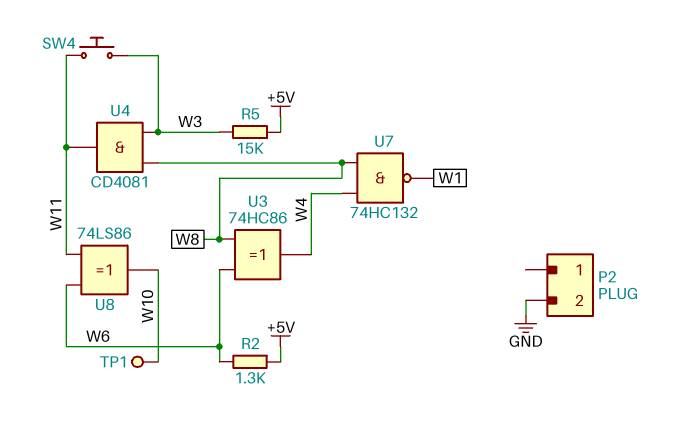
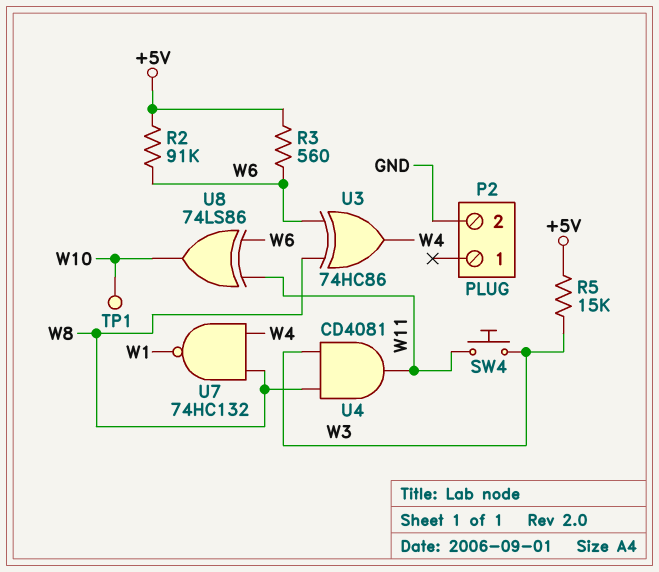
R2: 1.3k (+5V, W6) -> 91k (+5V, W6)
R3: none -> 560 (+5V, W6)

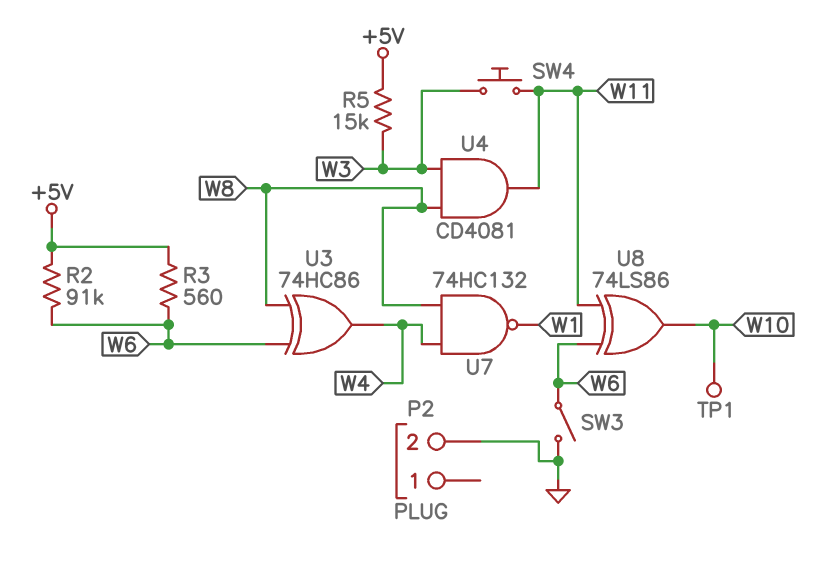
SW3: none -> switch (GND, W6)

